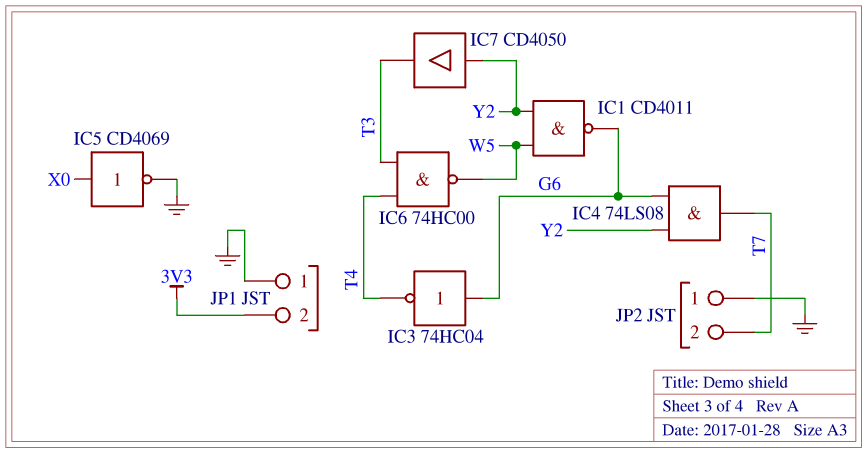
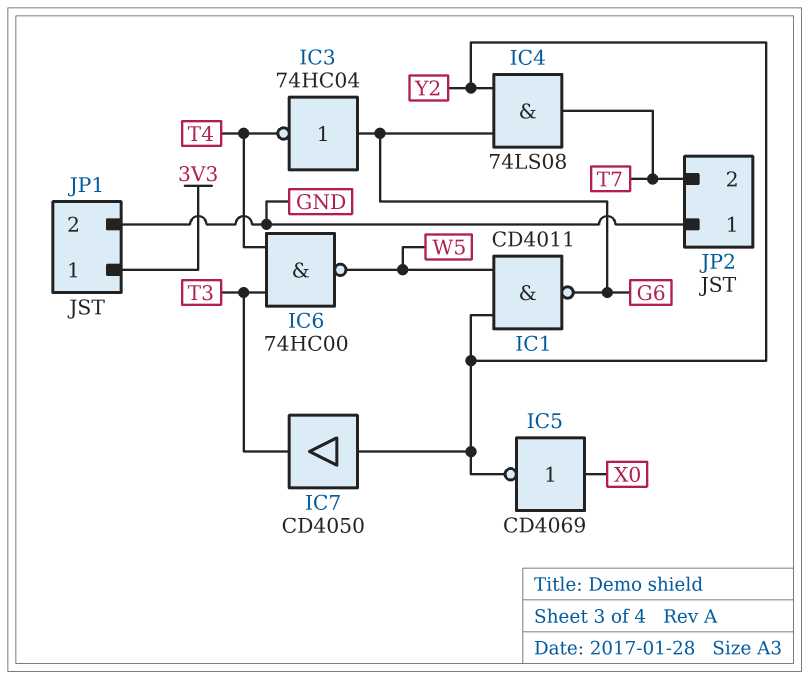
IC5: NOT CD4069 (in X0, out GND) -> NOT CD4069 (in X0, out Y2)
JP1 pin 1: GND -> 3V3
JP1 pin 2: 3V3 -> GND

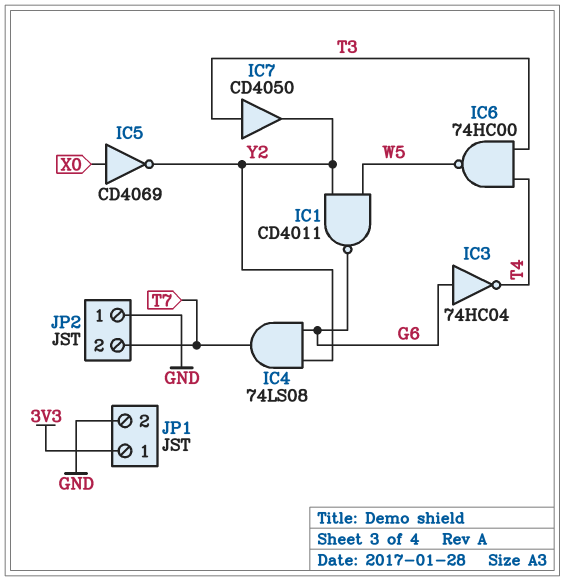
IC7: buffer CD4050 (in Y2, out T3) -> buffer CD4050 (in T3, out Y2)

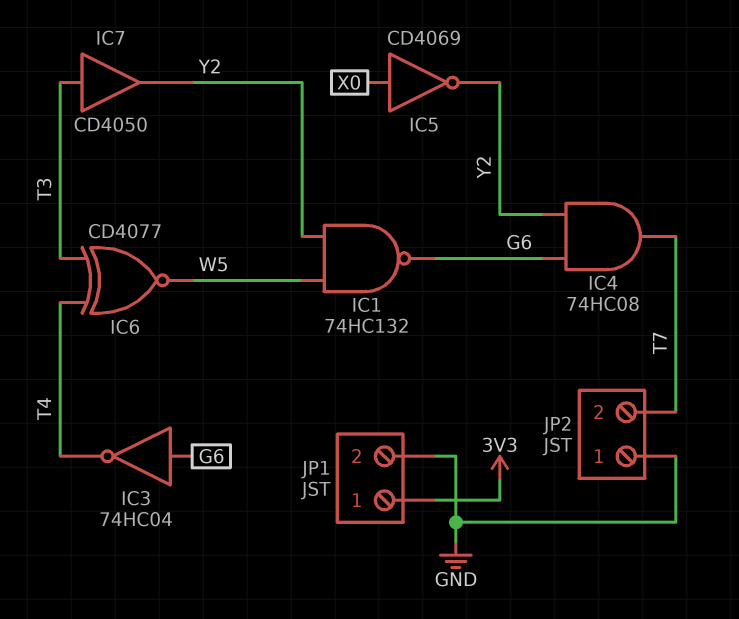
IC1: NAND CD4011 (in W5, in Y2, out G6) -> NAND 74HC132 (in W5, in Y2, out G6)
IC4: AND 74LS08 (in G6, in Y2, out T7) -> AND 74HC08 (in G6, in Y2, out T7)
IC6: NAND 74HC00 (in T3, in T4, out W5) -> XNOR CD4077 (in T3, in T4, out W5)

